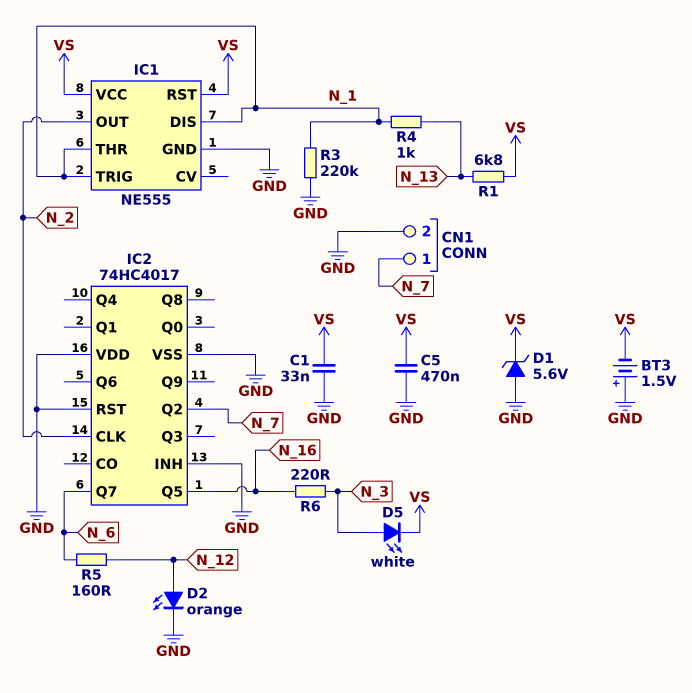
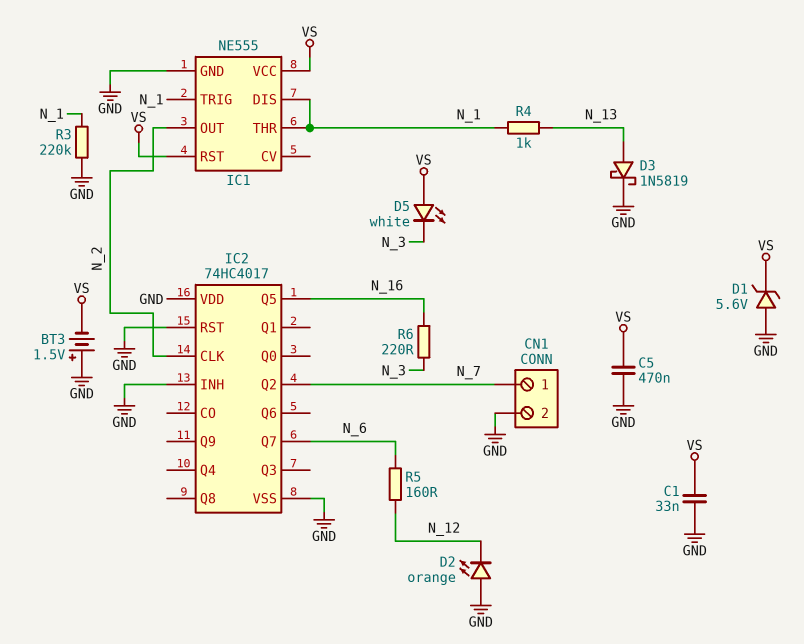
D2: LED orange (A N_12, K GND) -> LED orange (A GND, K N_12)
D3: none -> schottky 1N5819 (A N_13, K GND)
D5: LED white (A N_3, K VS) -> LED white (A VS, K N_3)
R1: 6.8k (N_13, VS) -> none

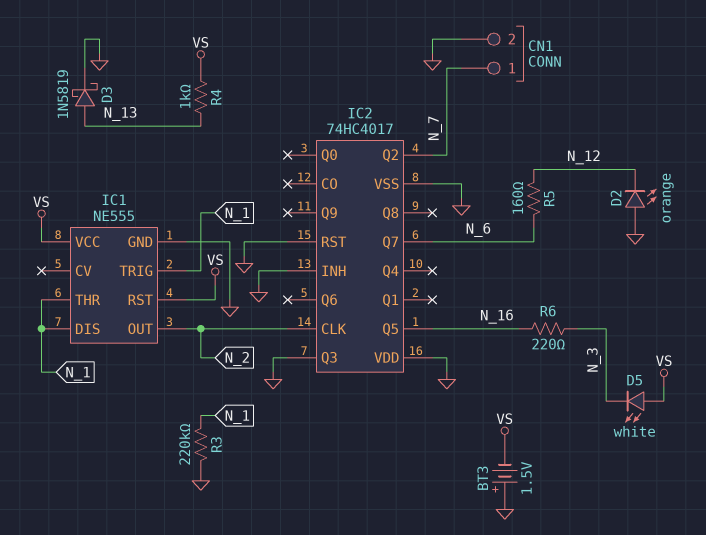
C1: 33nF (GND, VS) -> none
C5: 470nF (GND, VS) -> none
D1: zener 5.6V (A GND, K VS) -> none
IC2 pin Q3: none -> GND
R4: 1k (N_1, N_13) -> 1k (N_13, VS)

